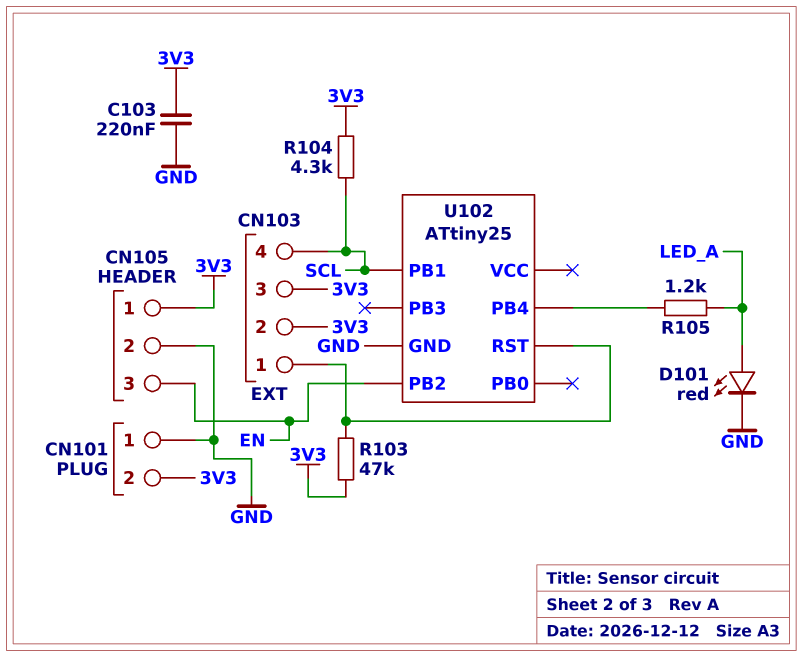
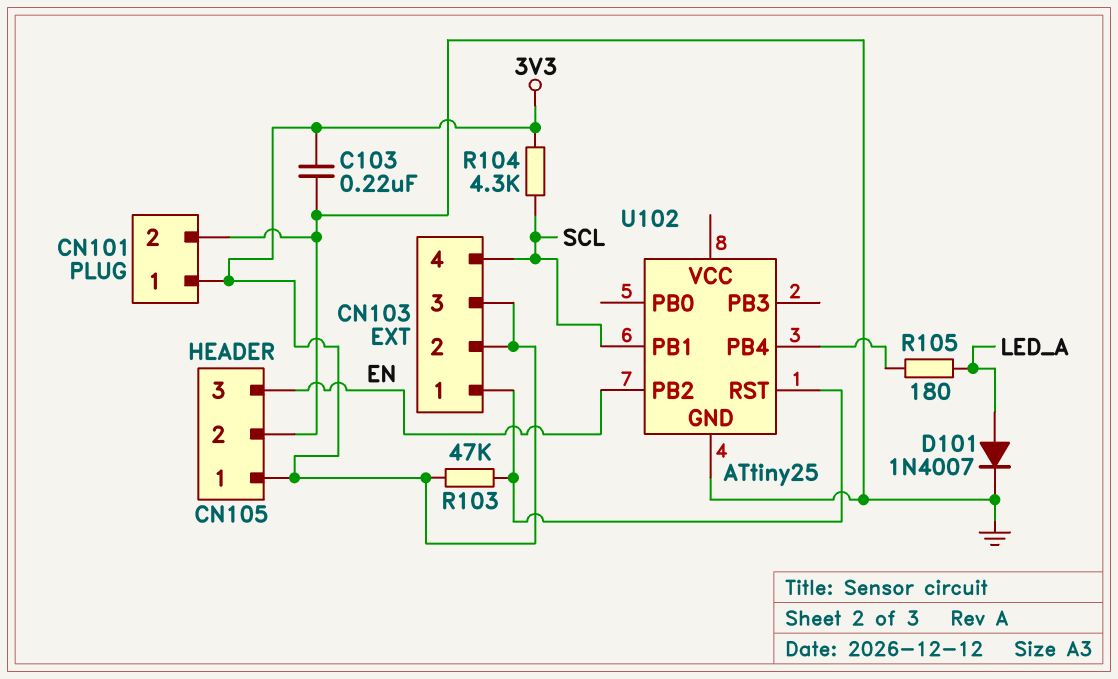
CN101 pin 1: GND -> 3V3
CN101 pin 2: 3V3 -> GND
D101: LED red (A LED_A, K GND) -> diode 1N4007 (A LED_A, K GND)
R105: 1.2k (LED_A, U102/PB4) -> 180 (LED_A, U102/PB4)

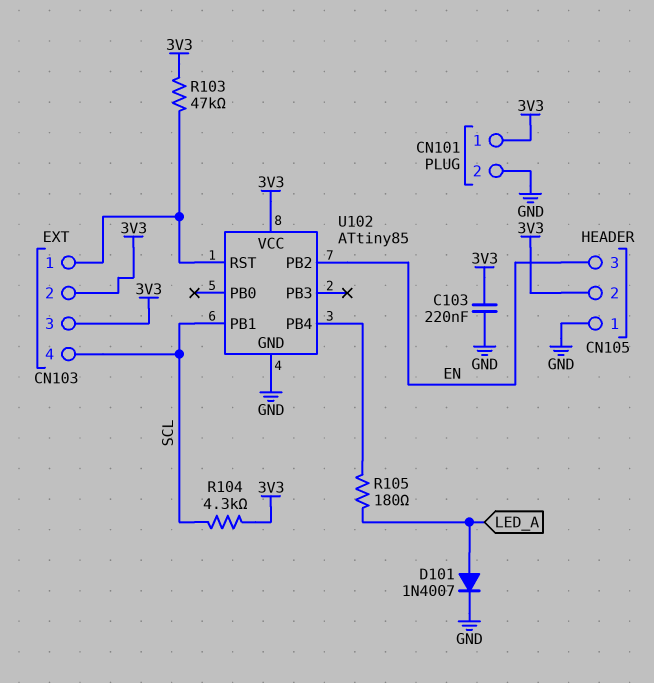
CN105 pin 1: 3V3 -> GND
CN105 pin 2: GND -> 3V3
U102: ATtiny25 -> ATtiny85
U102 pin VCC: none -> 3V3

